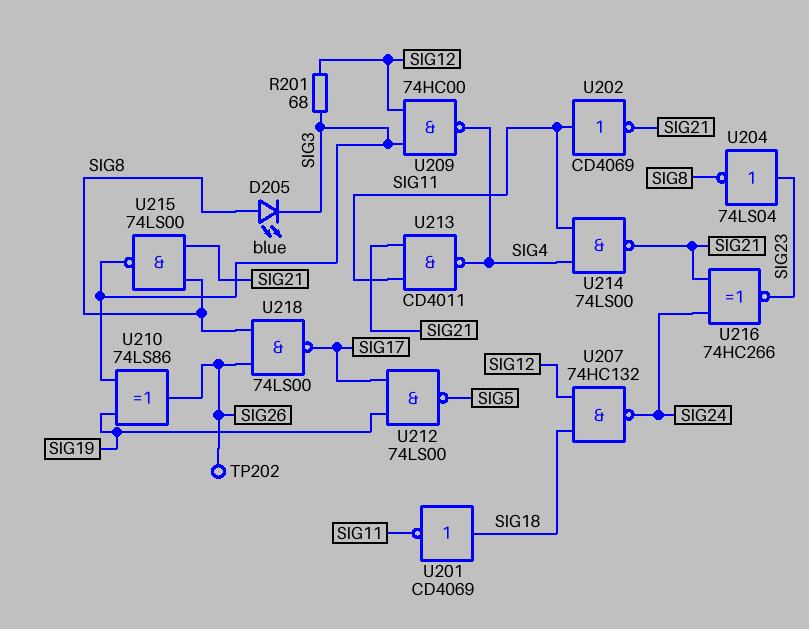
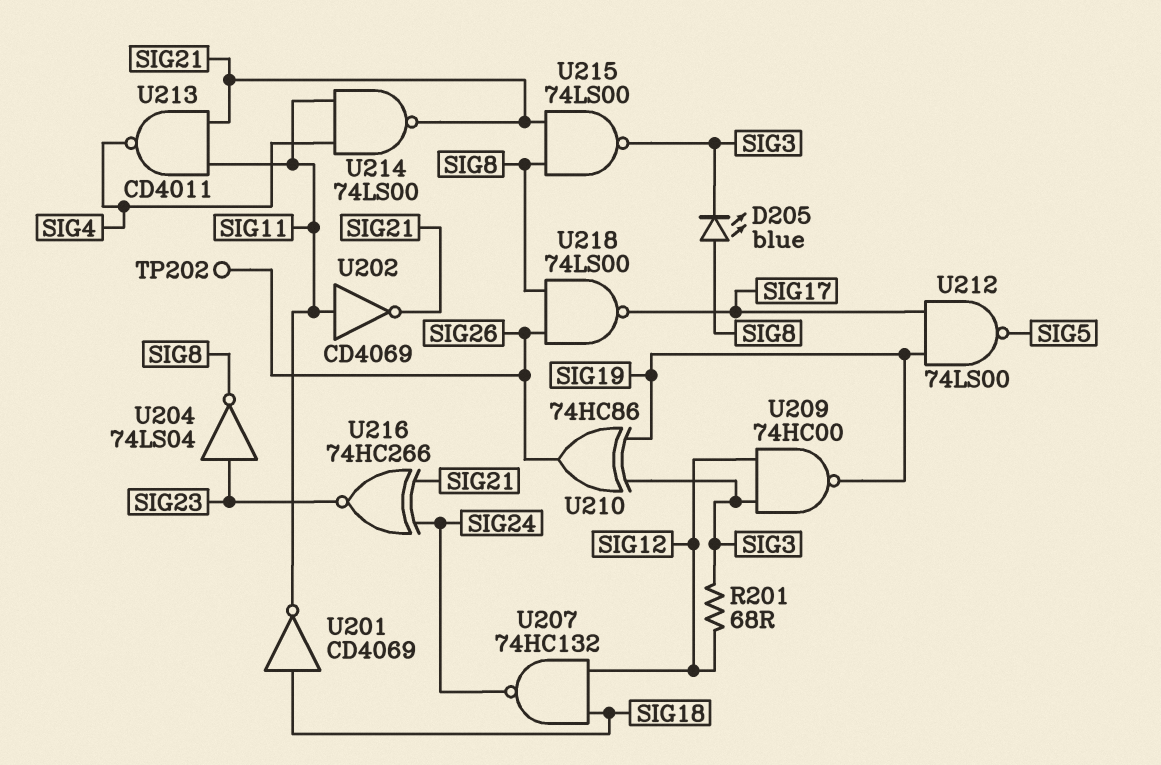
U209: NAND 74HC00 (in SIG3, in SIG12, out SIG4) -> NAND 74HC00 (in SIG3, in SIG12, out SIG19)
U210: XOR 74LS86 (in SIG3, in SIG19, out SIG26) -> XOR 74HC86 (in SIG3, in SIG19, out SIG26)

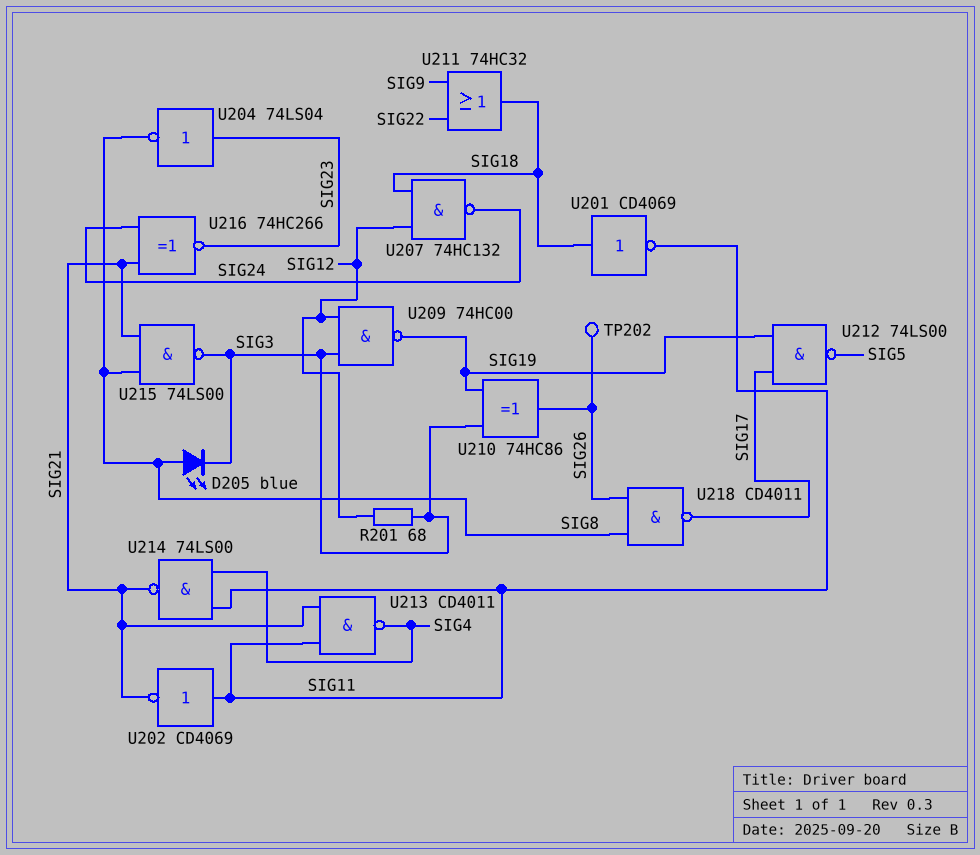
U211: none -> OR 74HC32 (in SIG9, in SIG22, out SIG18)
U218: NAND 74LS00 (in SIG8, in SIG26, out SIG17) -> NAND CD4011 (in SIG8, in SIG26, out SIG17)

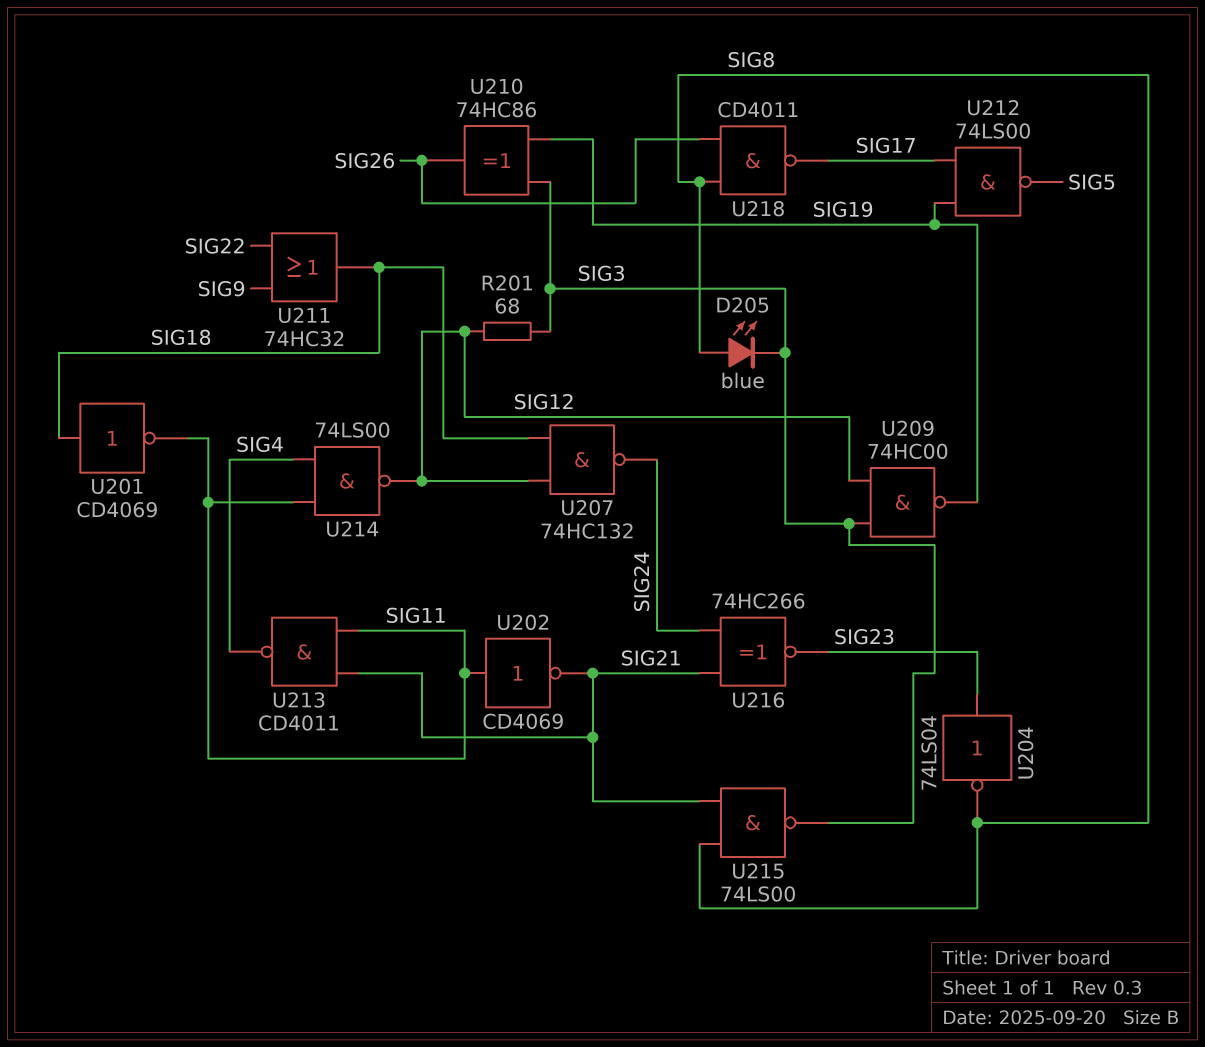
TP202: test point (SIG26) -> none
U214: NAND 74LS00 (in SIG4, in SIG11, out SIG21) -> NAND 74LS00 (in SIG4, in SIG11, out SIG12)

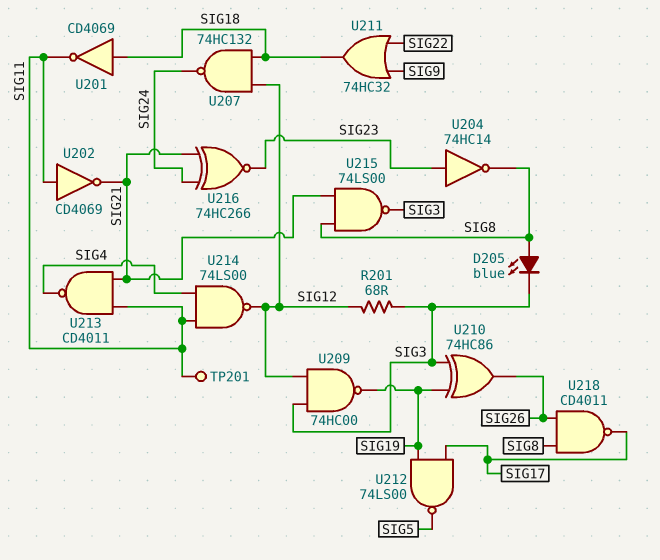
TP201: none -> test point (SIG11)
U204: NOT 74LS04 (in SIG23, out SIG8) -> NOT 74HC14 (in SIG23, out SIG8)

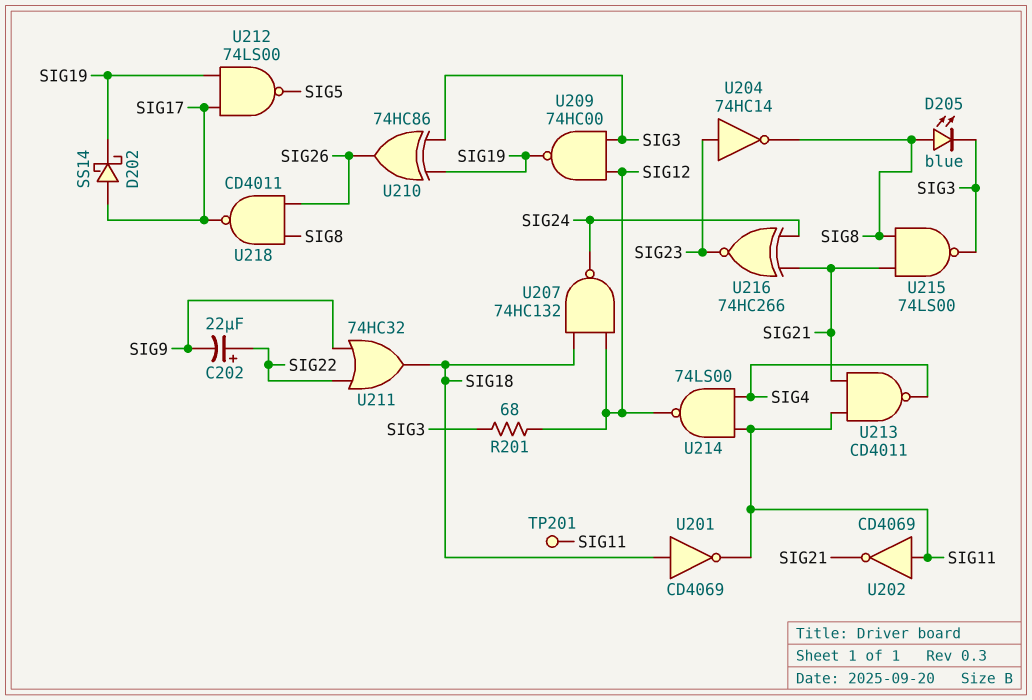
C202: none -> 22uF (plus SIG22, minus SIG9)
D202: none -> schottky SS14 (A SIG17, K SIG19)

